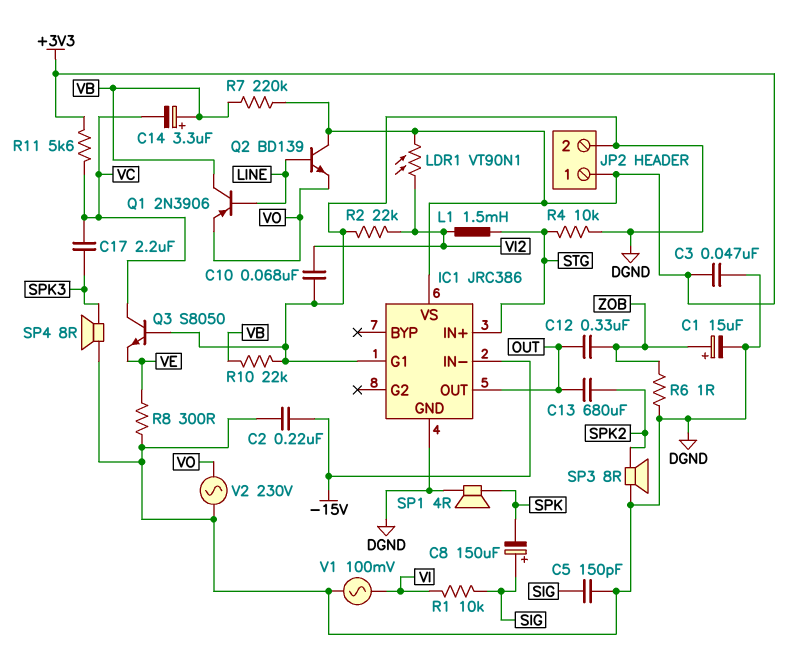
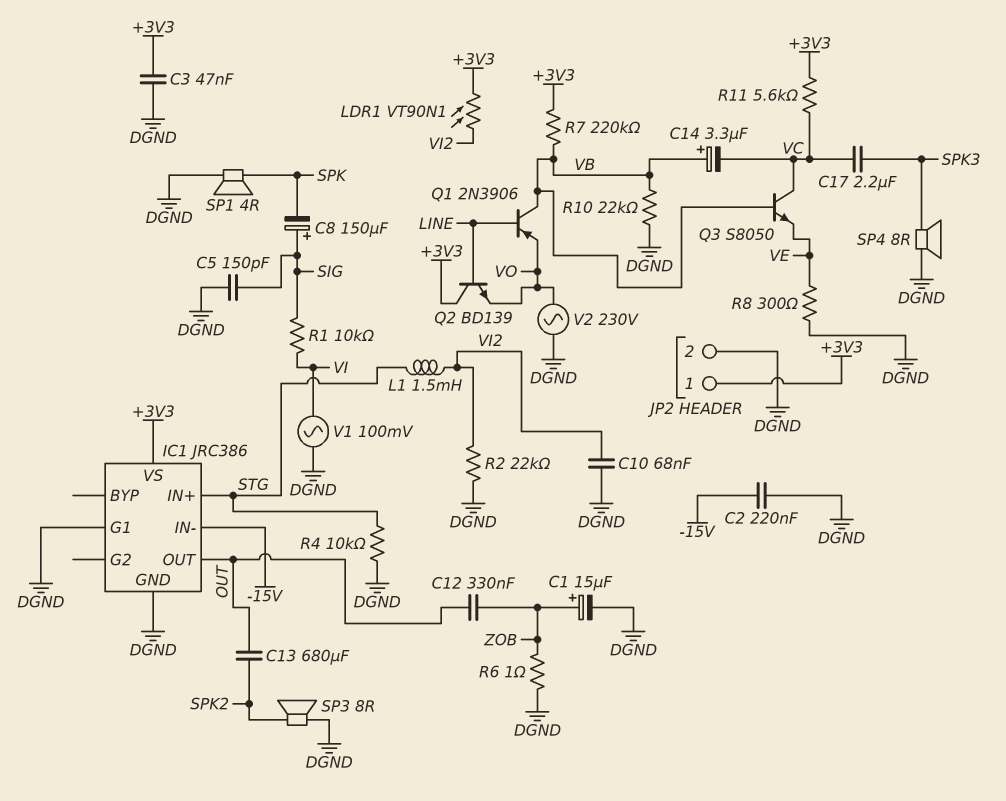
Q3: NPN S8050 (B DGND, C VC, E VE) -> NPN S8050 (B VB, C VC, E VE)

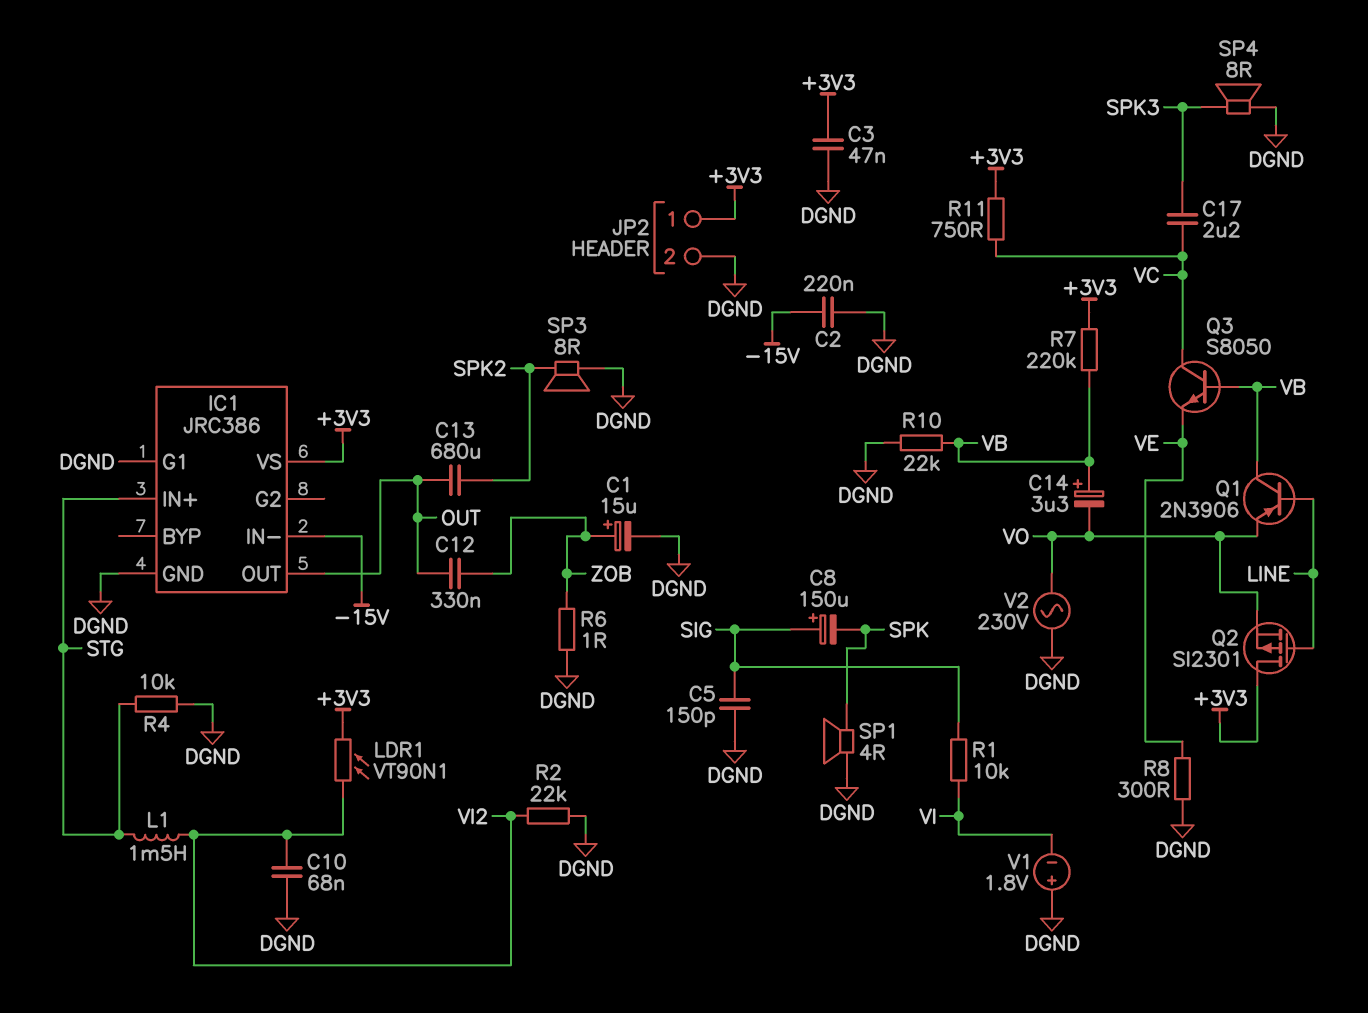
C14: 3.3uF (plus VB, minus VC) -> 3.3uF (plus VB, minus VO)
Q2: NPN BD139 (B LINE, C +3V3, E VO) -> PMOS SI2301 (G LINE, D +3V3, S VO)
R11: 5.6k (+3V3, VC) -> 750 (+3V3, VC)
V1: AC 100mV (DGND, VI) -> 1.8V (plus DGND, minus VI)

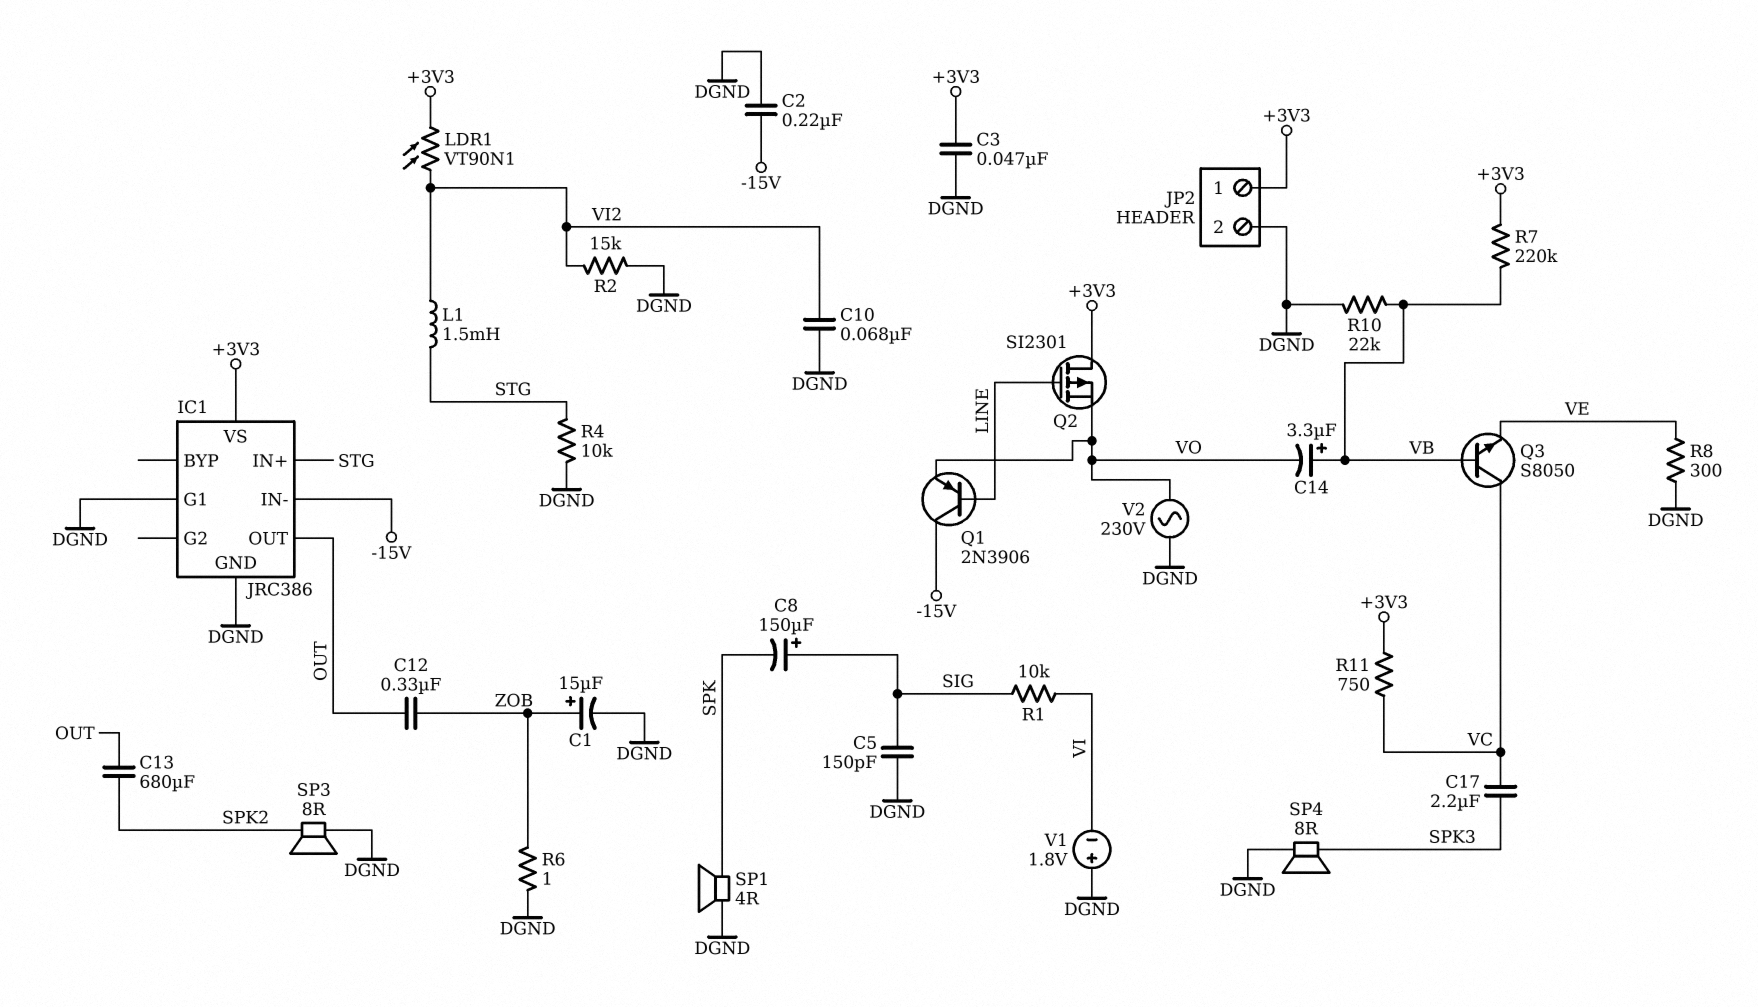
Q1: PNP 2N3906 (B LINE, C VB, E VO) -> PNP 2N3906 (B LINE, C -15V, E VO)
R2: 22k (DGND, VI2) -> 15k (DGND, VI2)

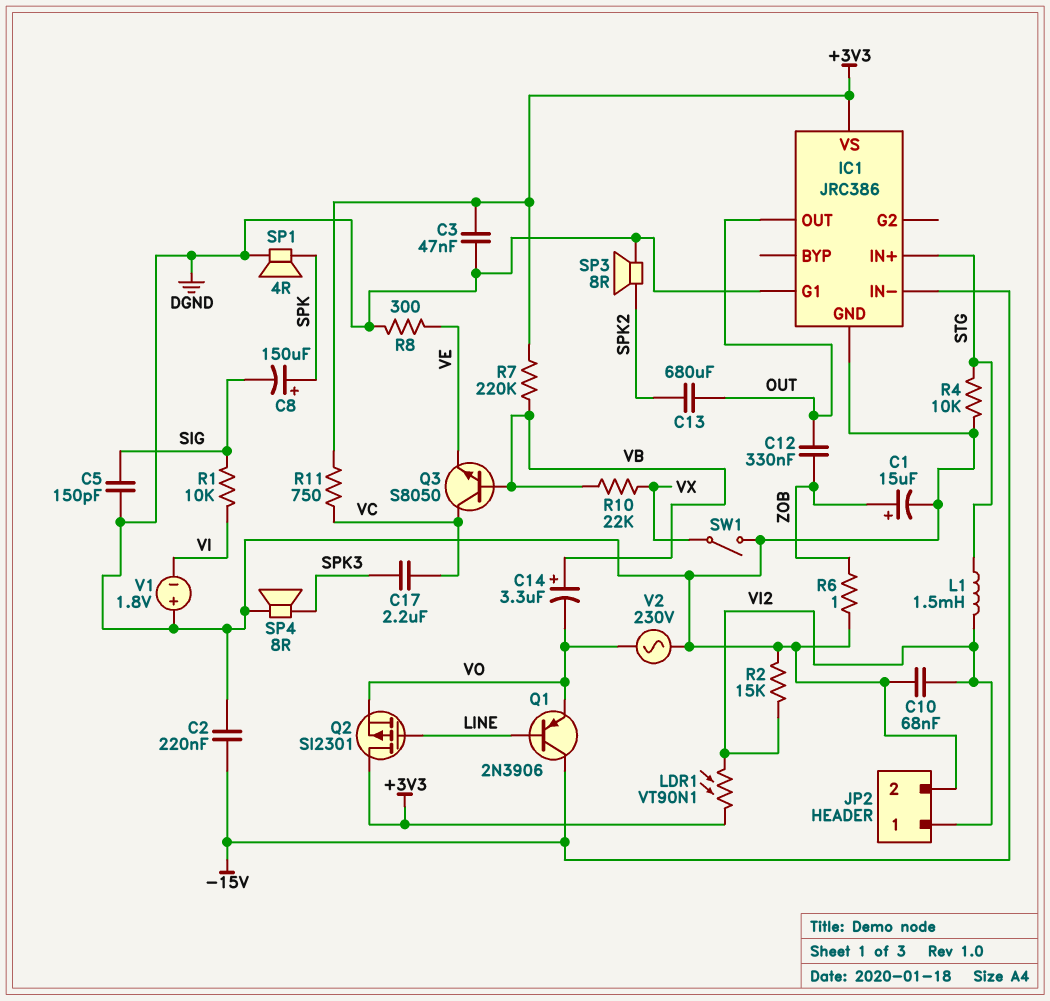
C8: 150uF (plus SIG, minus SPK) -> 150uF (plus SPK, minus SIG)
JP2 pin 1: +3V3 -> VI2
R10: 22k (DGND, VB) -> 22k (VB, VX)
SW1: none -> switch (DGND, VX)

